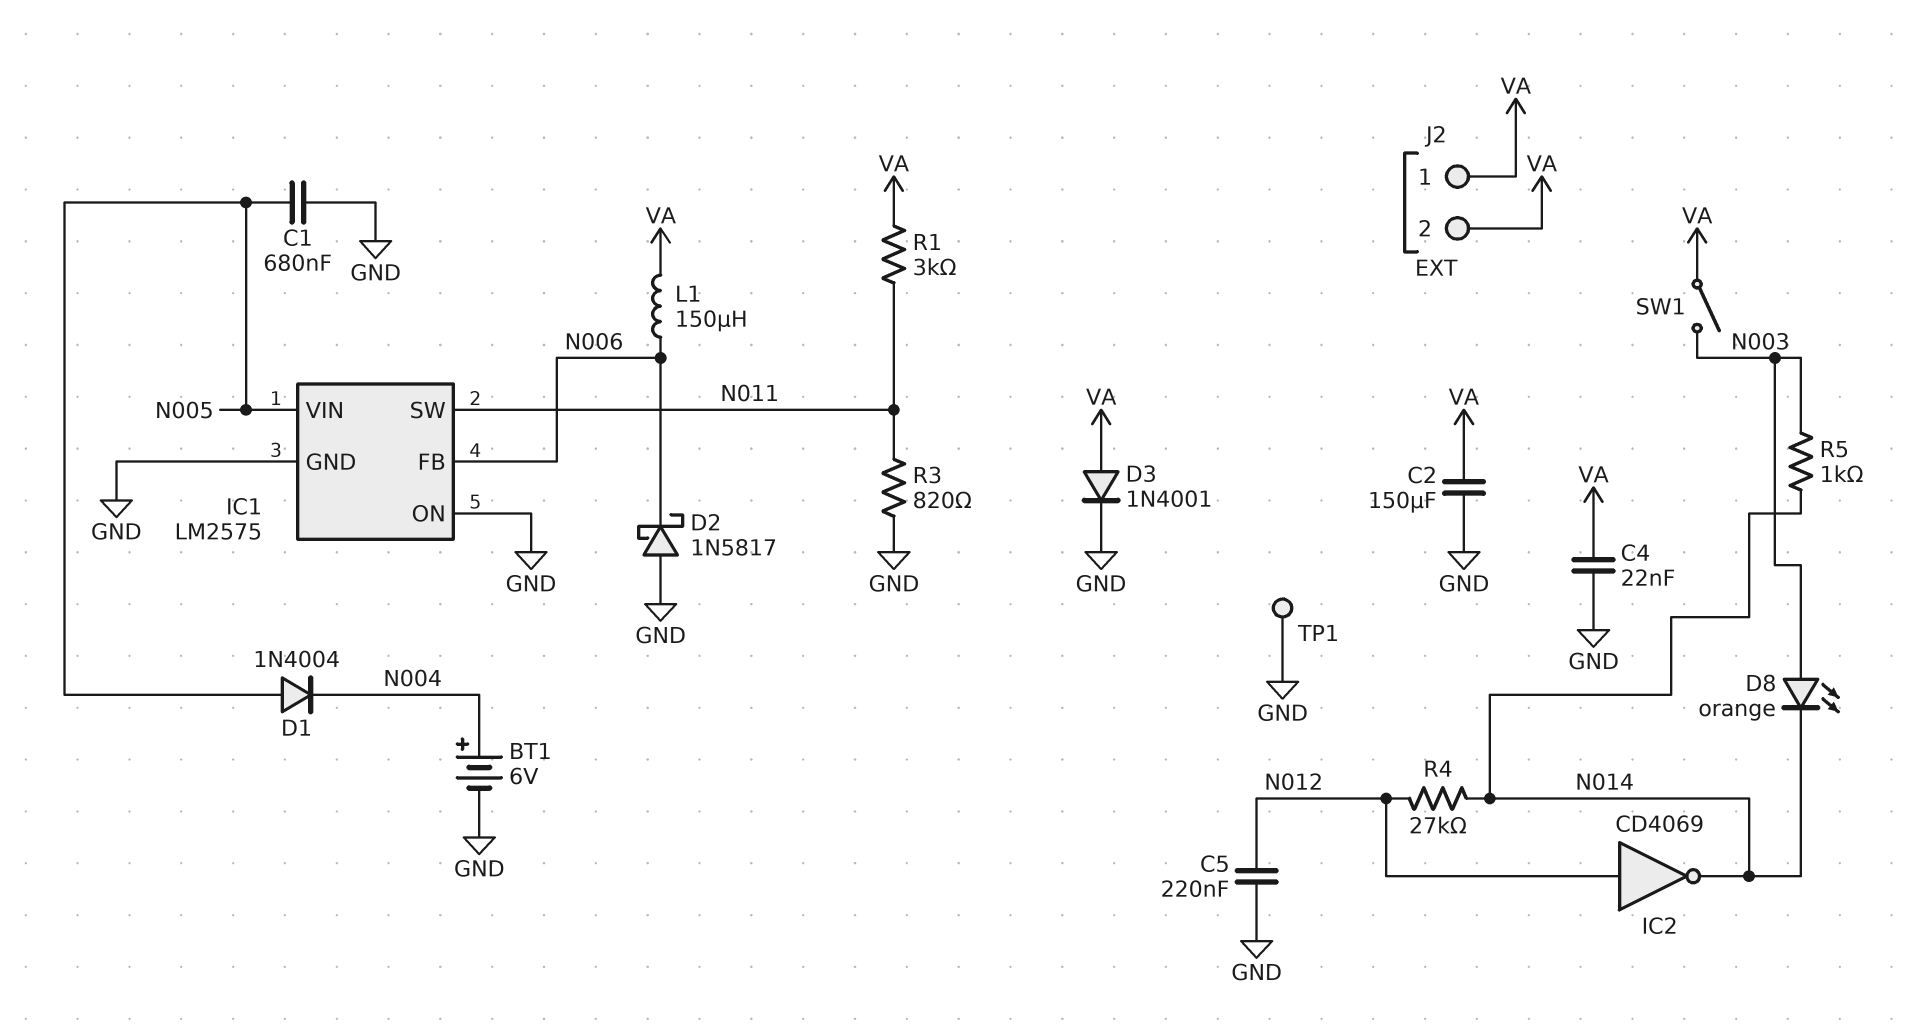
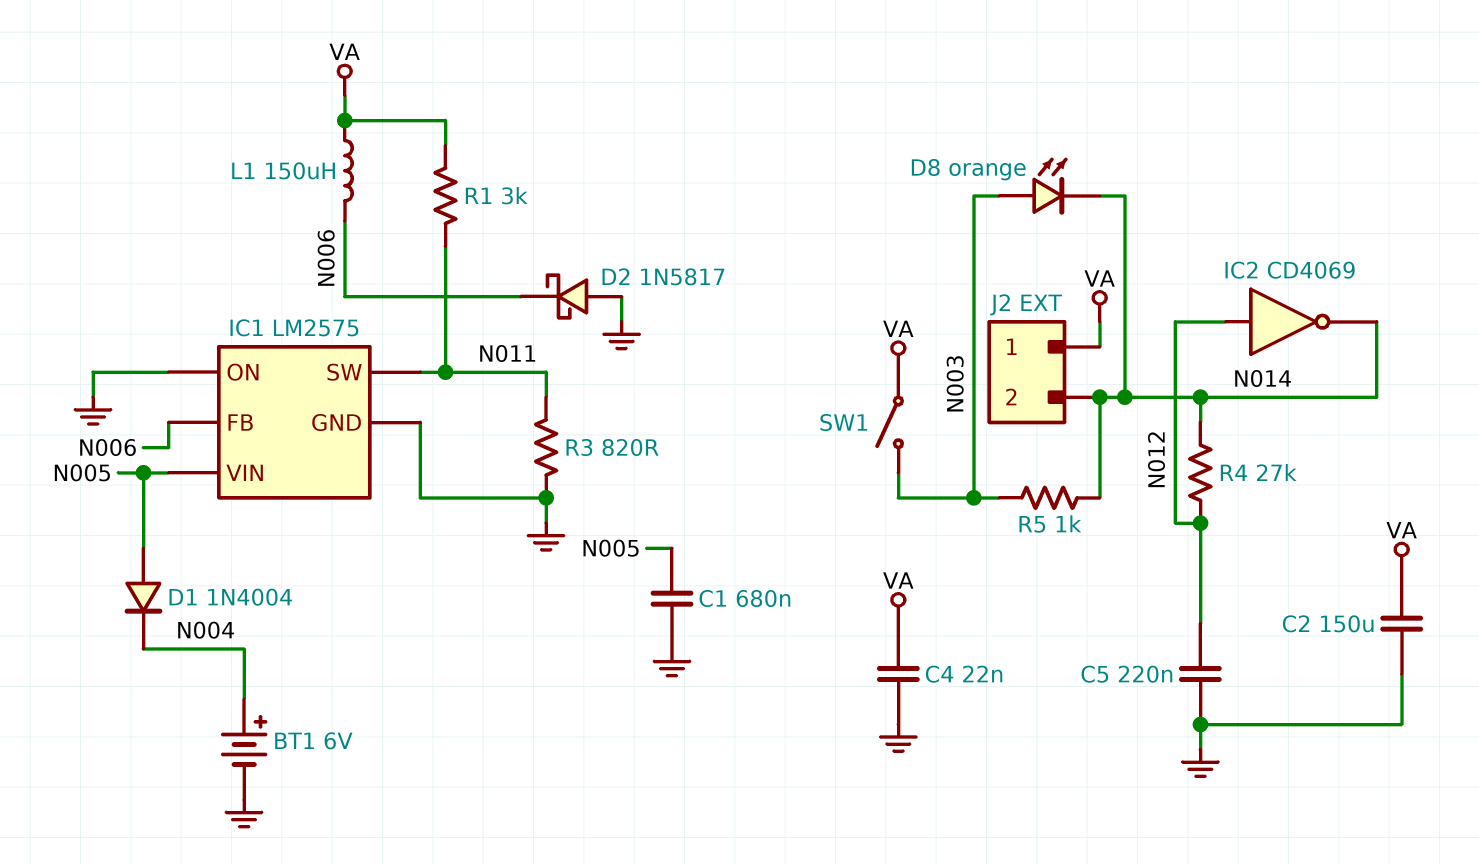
D3: diode 1N4001 (A VA, K GND) -> none
J2 pin 2: VA -> N014
TP1: test point (GND) -> none

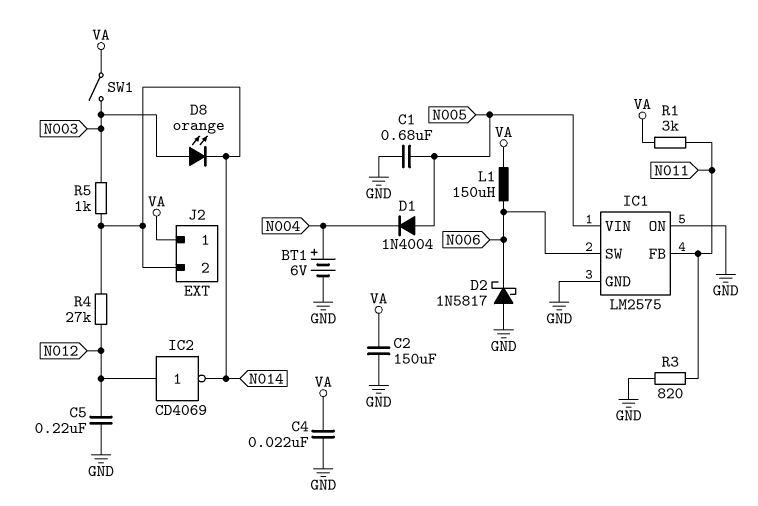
IC1 pin FB: N006 -> N011
IC1 pin SW: N011 -> N006

